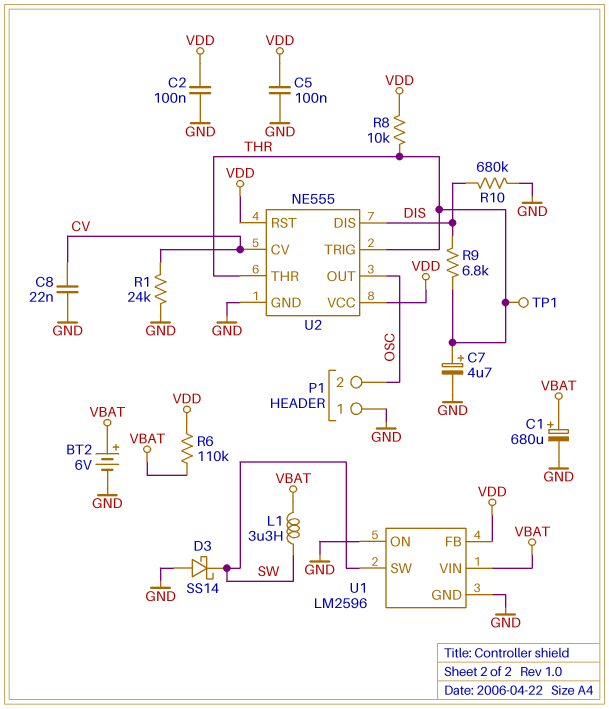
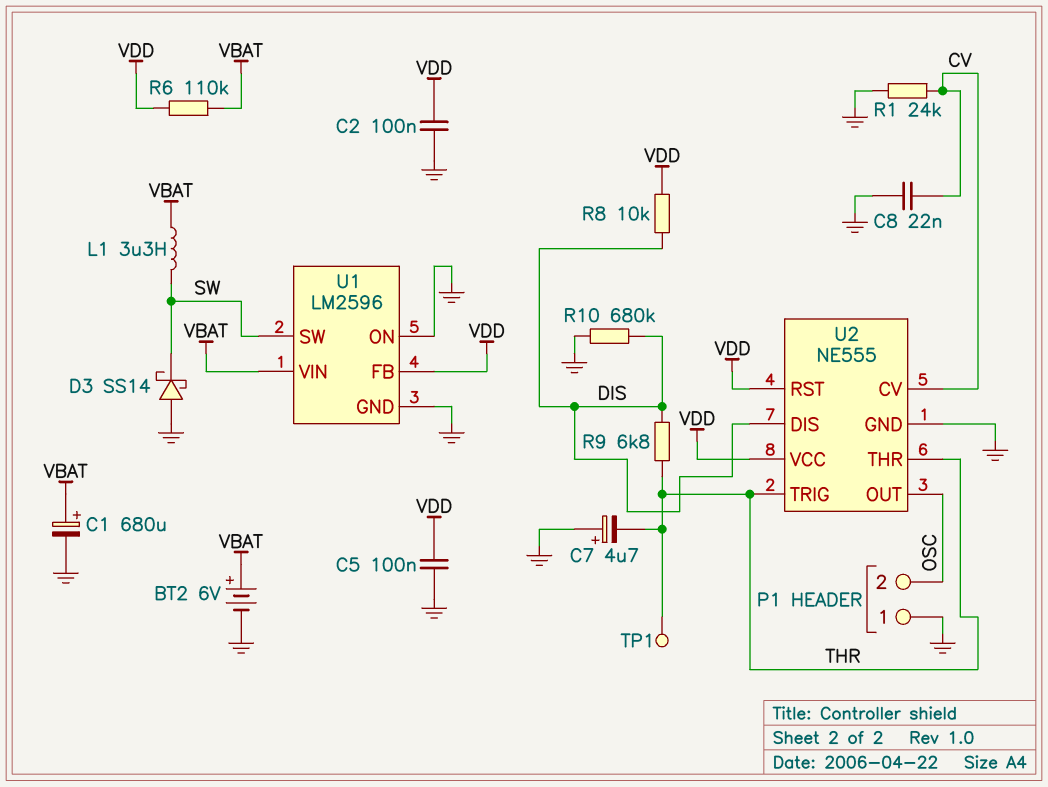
C7: 4.7uF (plus THR, minus GND) -> 4.7uF (plus GND, minus THR)
R8: 10k (THR, VDD) -> 10k (DIS, VDD)

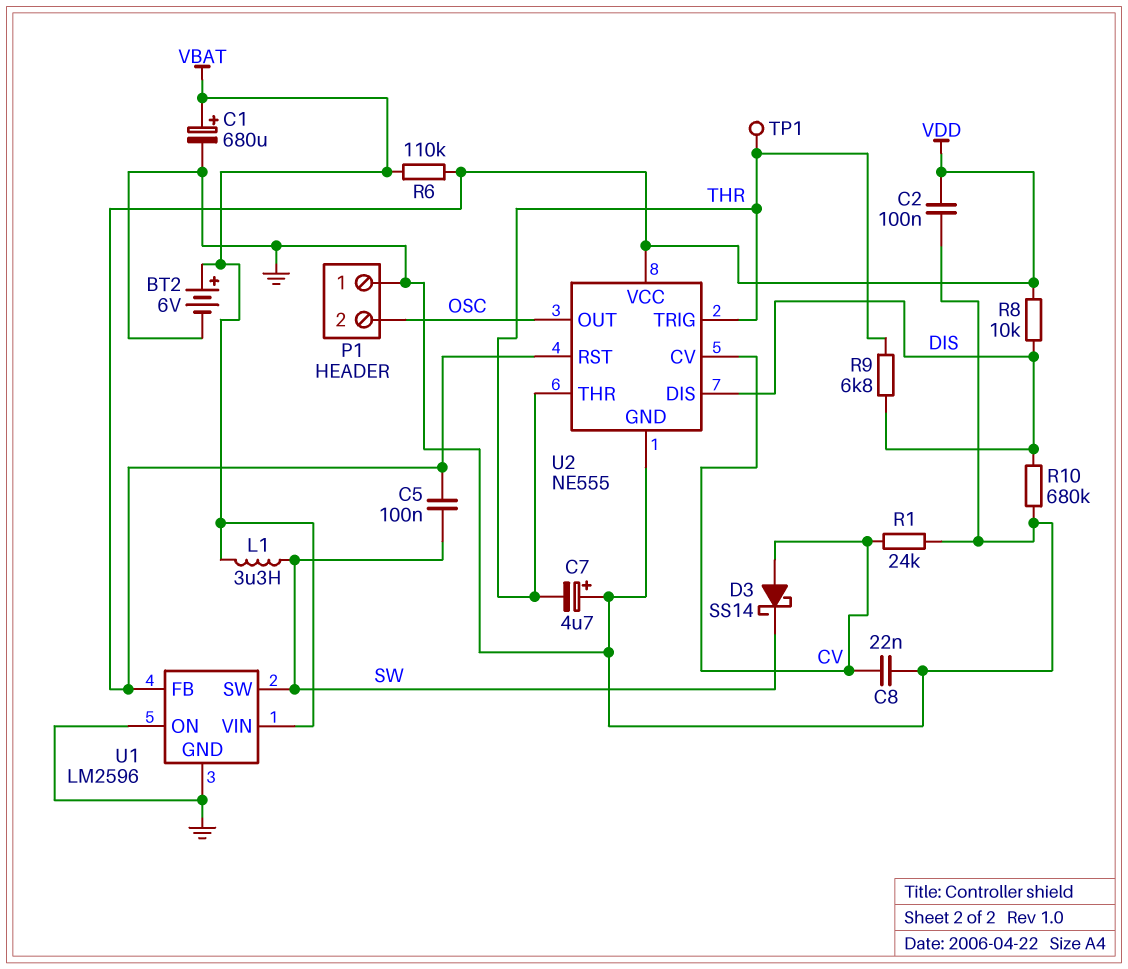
C5: 100nF (GND, VDD) -> 100nF (SW, VDD)
D3: schottky SS14 (A GND, K SW) -> schottky SS14 (A CV, K SW)

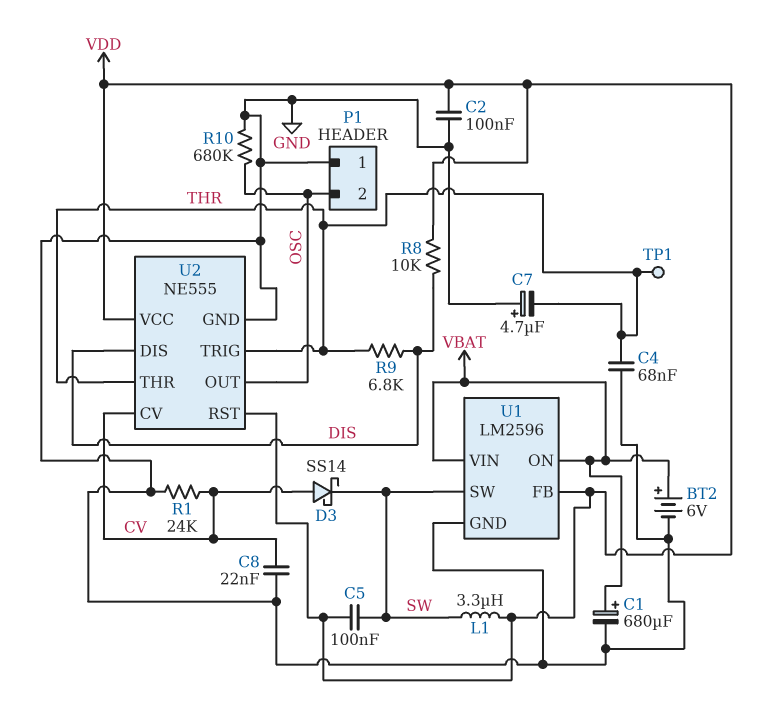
C4: none -> 68nF (GND, THR)
L1: 3.3uH (SW, VBAT) -> 3.3uH (SW, VDD)
R6: 110k (VBAT, VDD) -> none
R10: 680k (DIS, GND) -> 680k (GND, OSC)
U1 pin ON: GND -> VBAT

